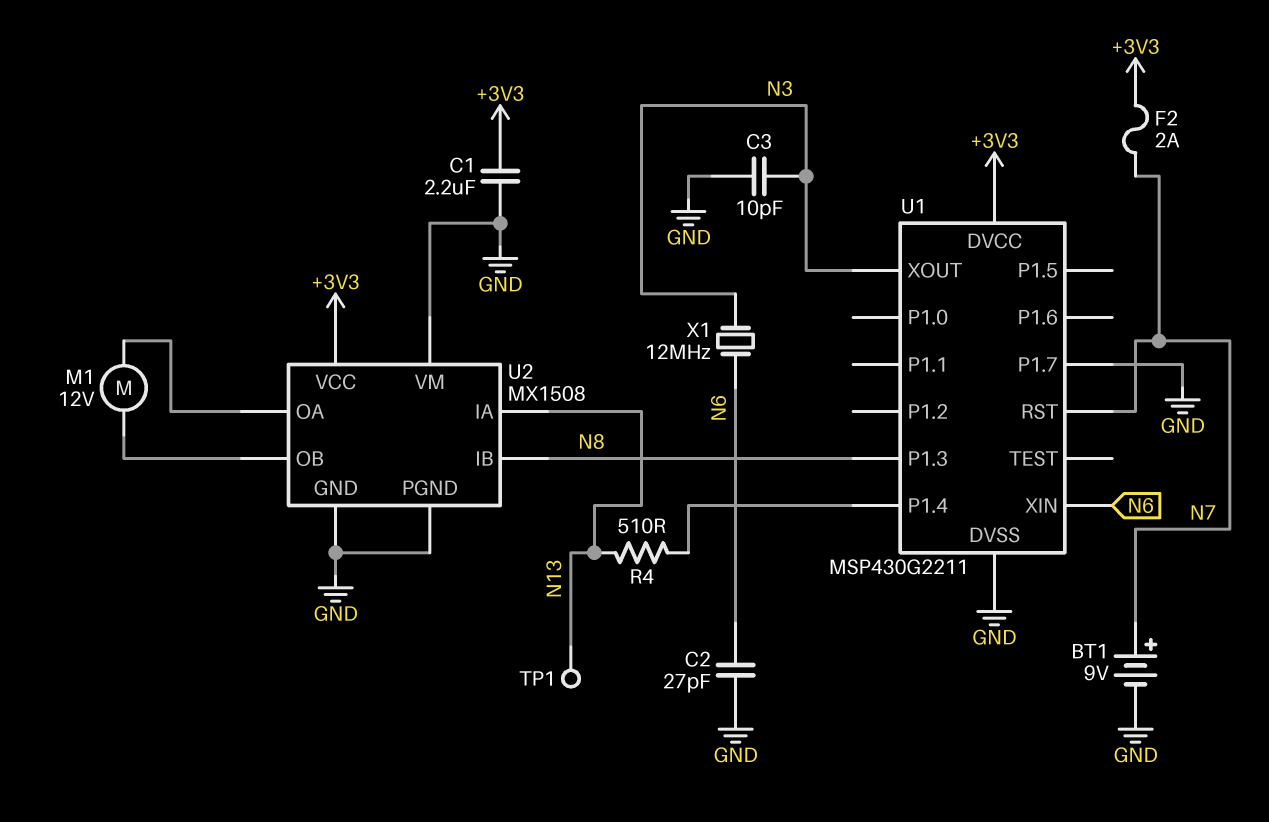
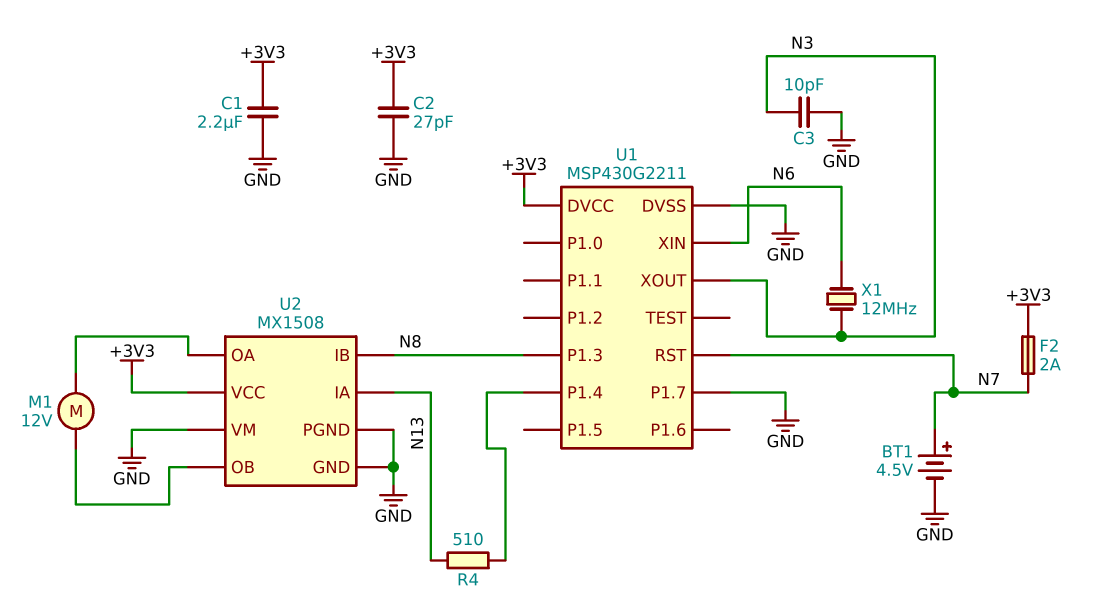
BT1: 9V (plus N7, minus GND) -> 4.5V (plus N7, minus GND)
C2: 27pF (GND, N6) -> 27pF (+3V3, GND)
TP1: test point (N13) -> none

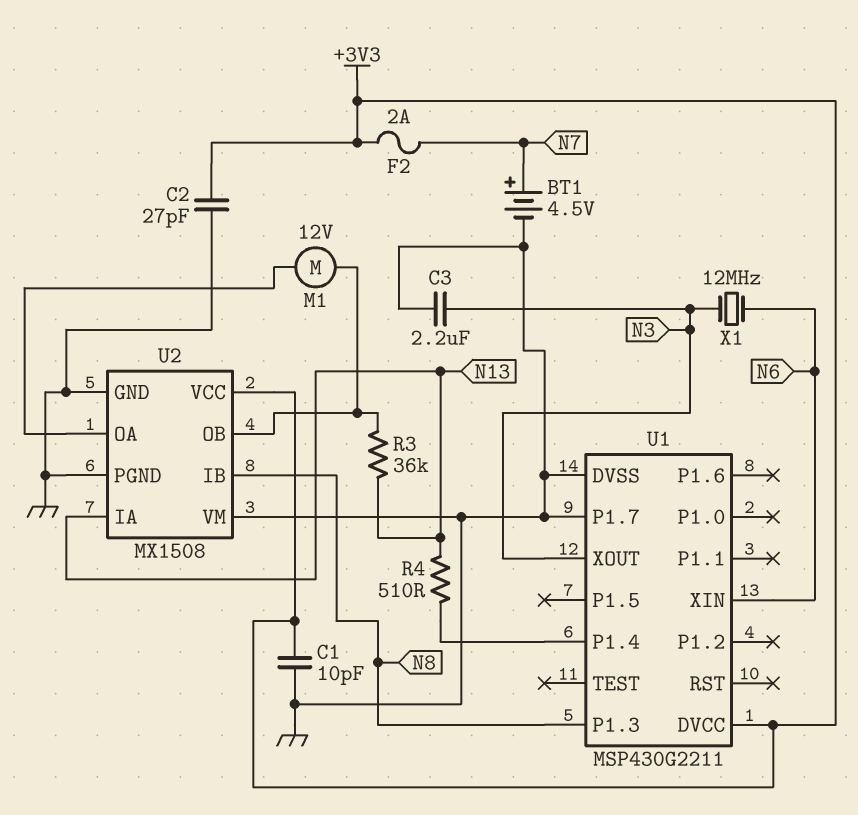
C1: 2.2uF (+3V3, GND) -> 10pF (+3V3, GND)
C3: 10pF (GND, N3) -> 2.2uF (GND, N3)
R3: none -> 36k (N13, U2/OB)
U1 pin RST: N7 -> none

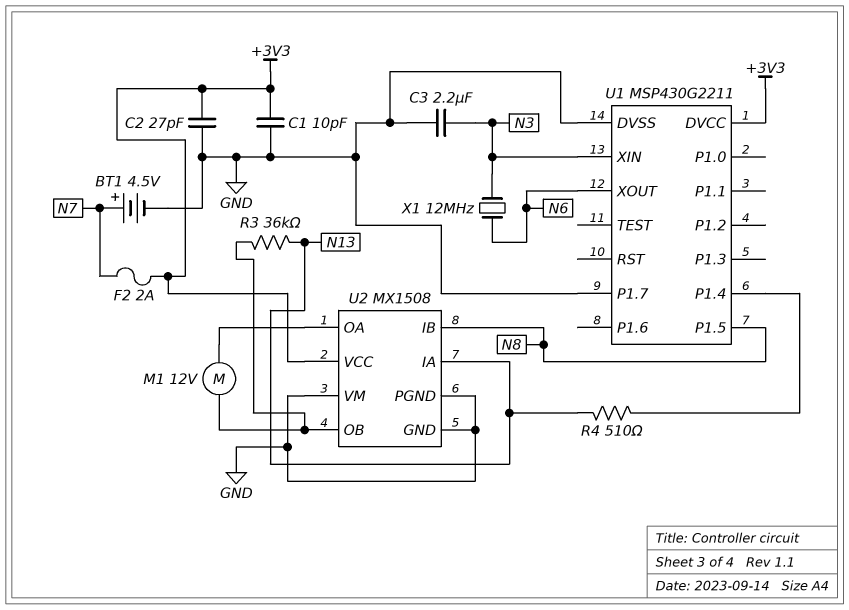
U1 pin P1.3: N8 -> none
U1 pin P1.5: none -> N8
U1 pin XIN: N6 -> N3
U1 pin XOUT: N3 -> N6

